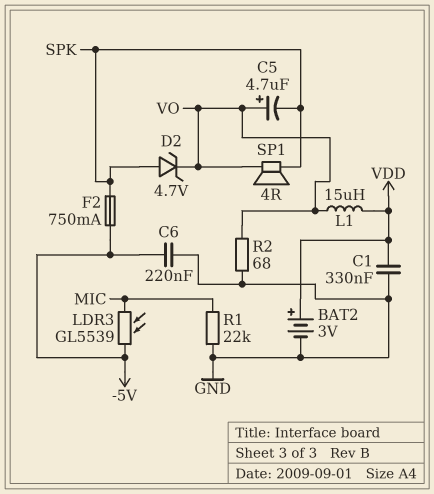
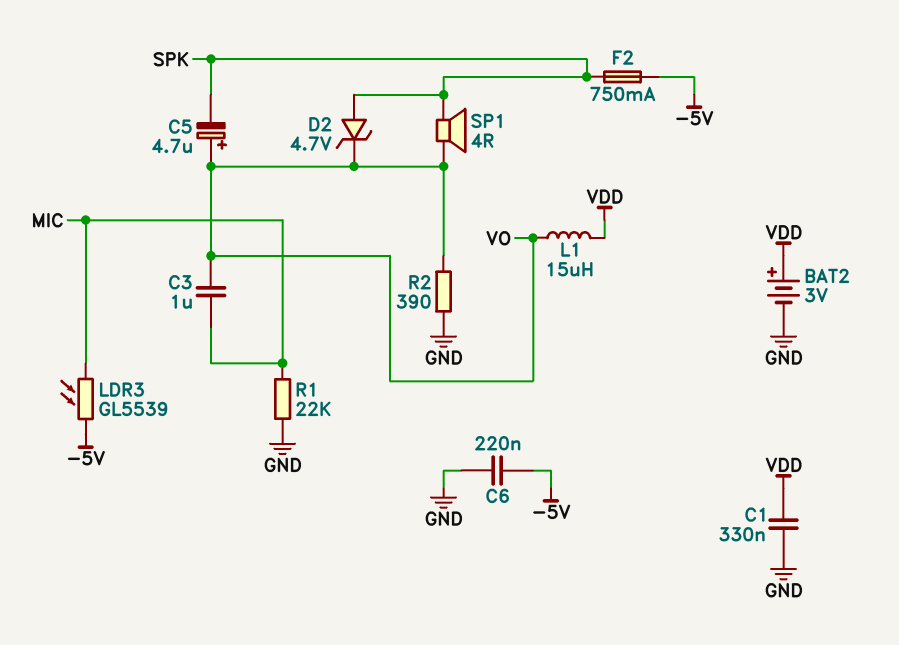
C3: none -> 1uF (MIC, VO)
R2: 68 (GND, VO) -> 390 (GND, VO)

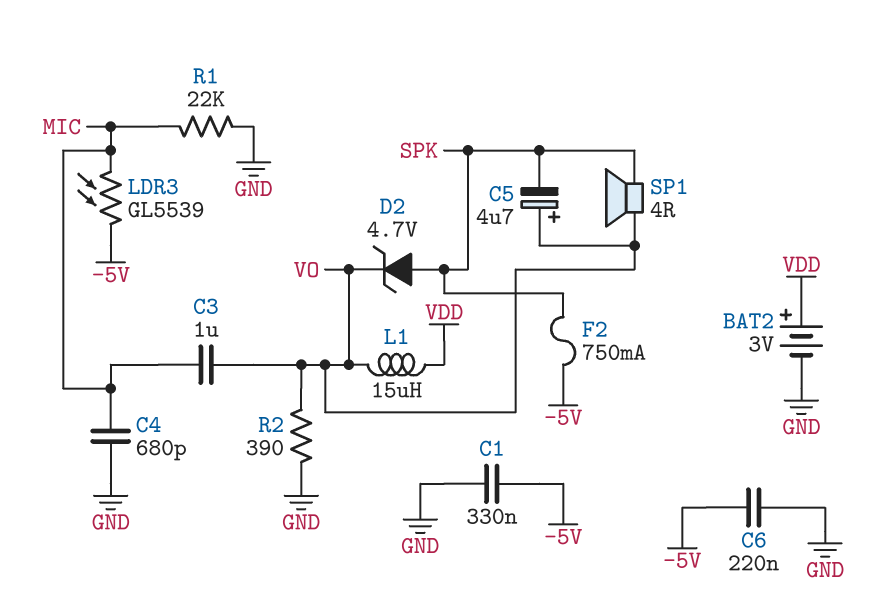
C1: 330nF (GND, VDD) -> 330nF (-5V, GND)
C4: none -> 680pF (GND, MIC)

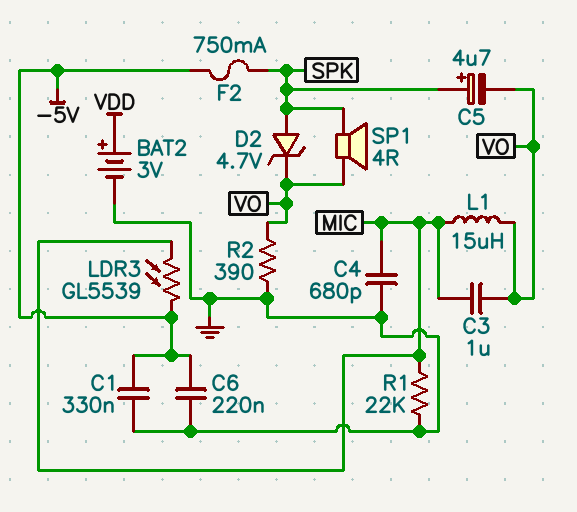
C5: 4.7uF (plus VO, minus SPK) -> 4.7uF (plus SPK, minus VO)
L1: 15uH (VDD, VO) -> 15uH (MIC, VO)

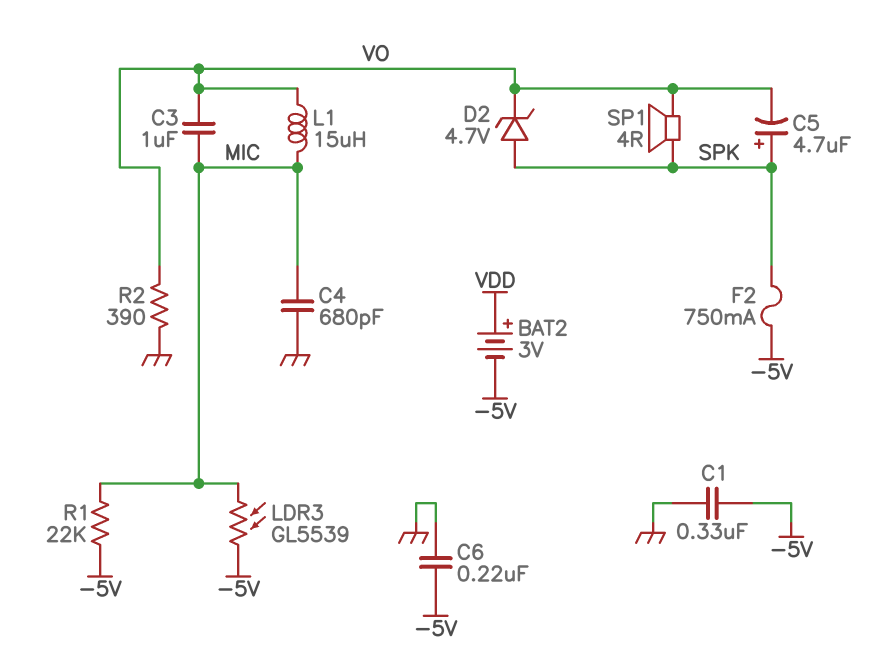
BAT2: 3V (plus VDD, minus GND) -> 3V (plus VDD, minus -5V)
R1: 22k (GND, MIC) -> 22k (-5V, MIC)

